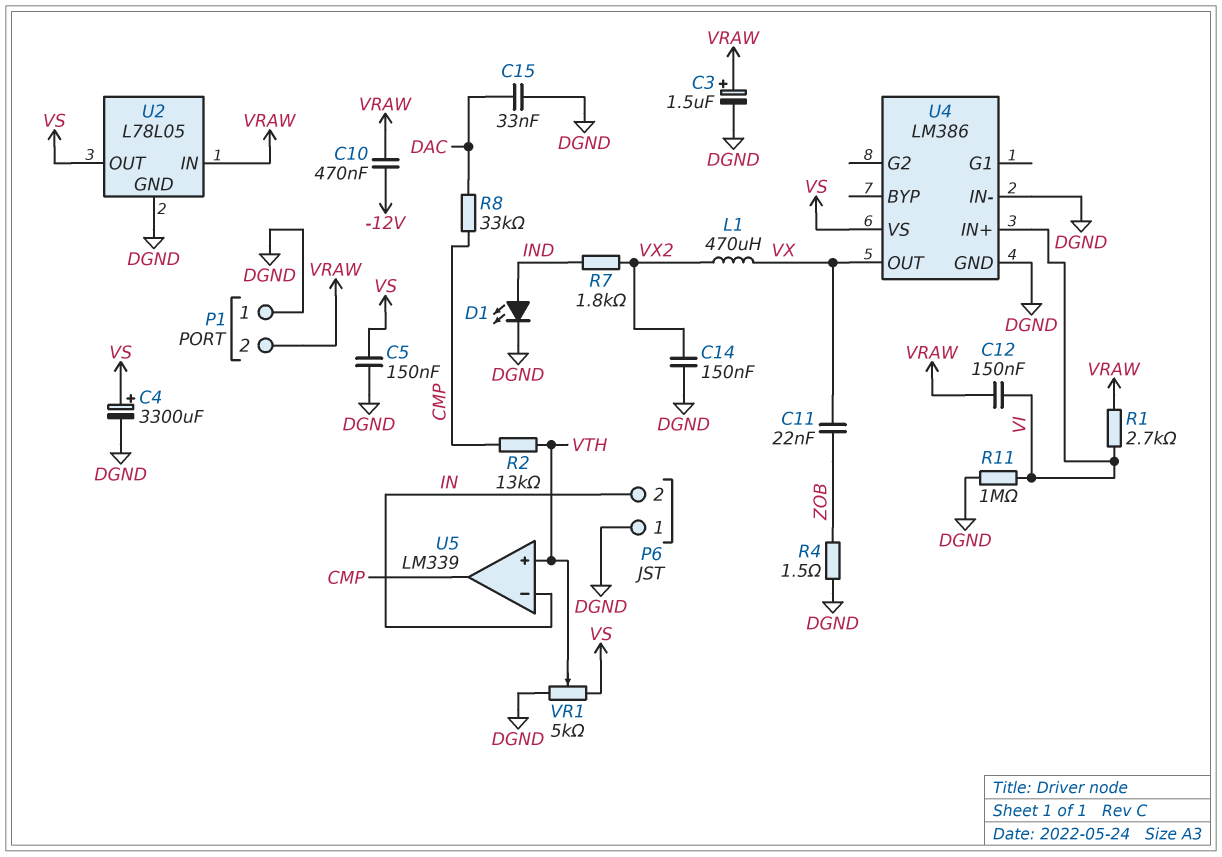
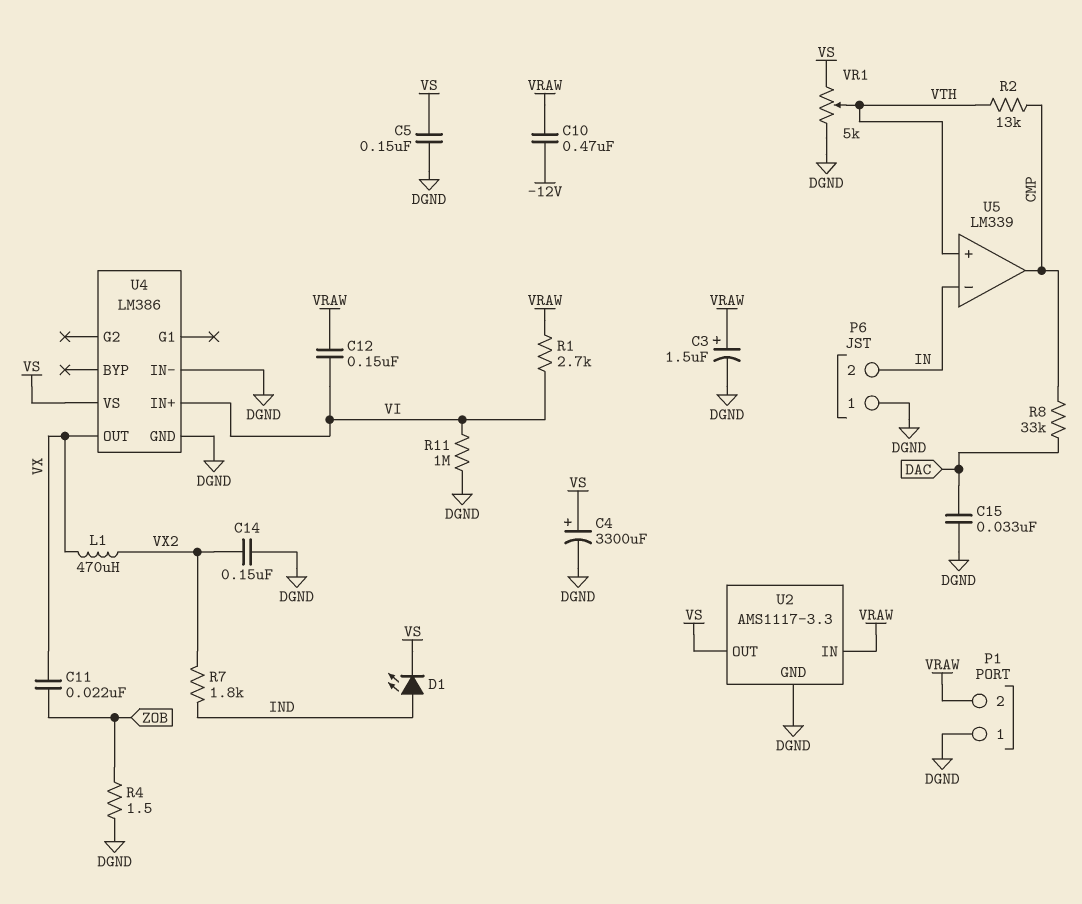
D1: LED (A IND, K DGND) -> LED (A IND, K VS)
U2: L78L05 -> AMS1117-3.3

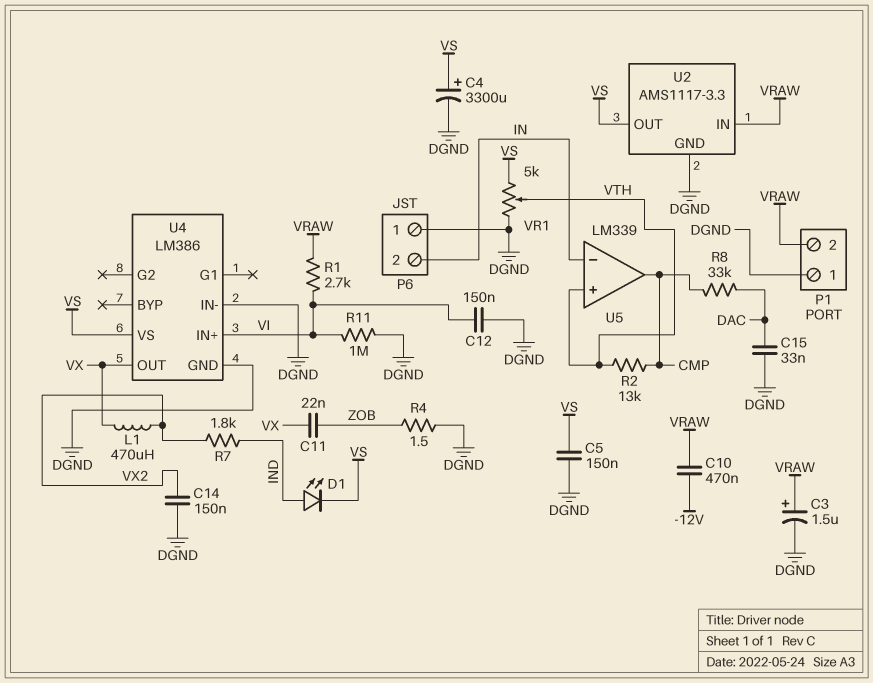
C12: 150nF (VI, VRAW) -> 150nF (DGND, VI)

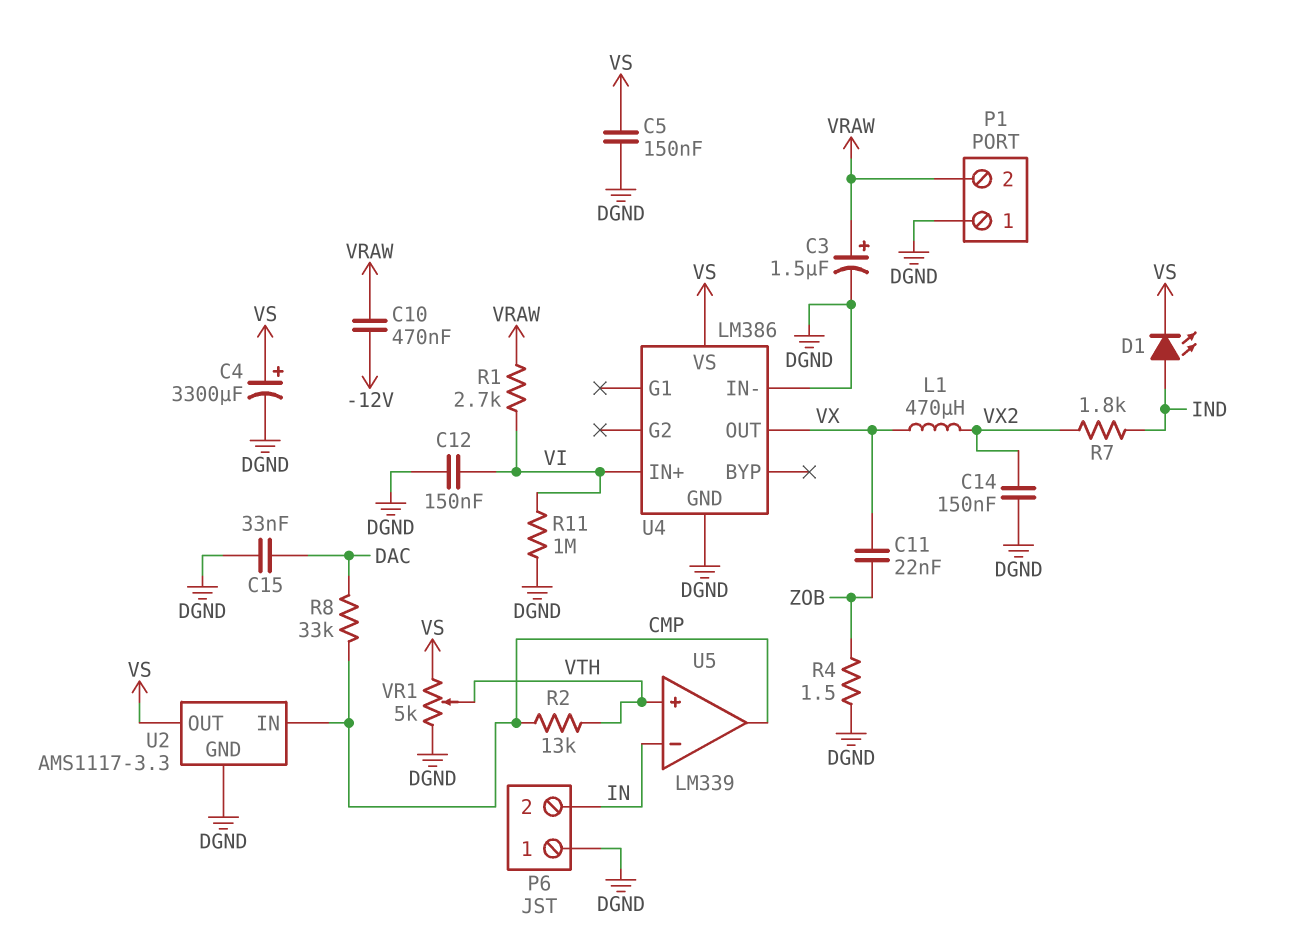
U2 pin IN: VRAW -> CMP

